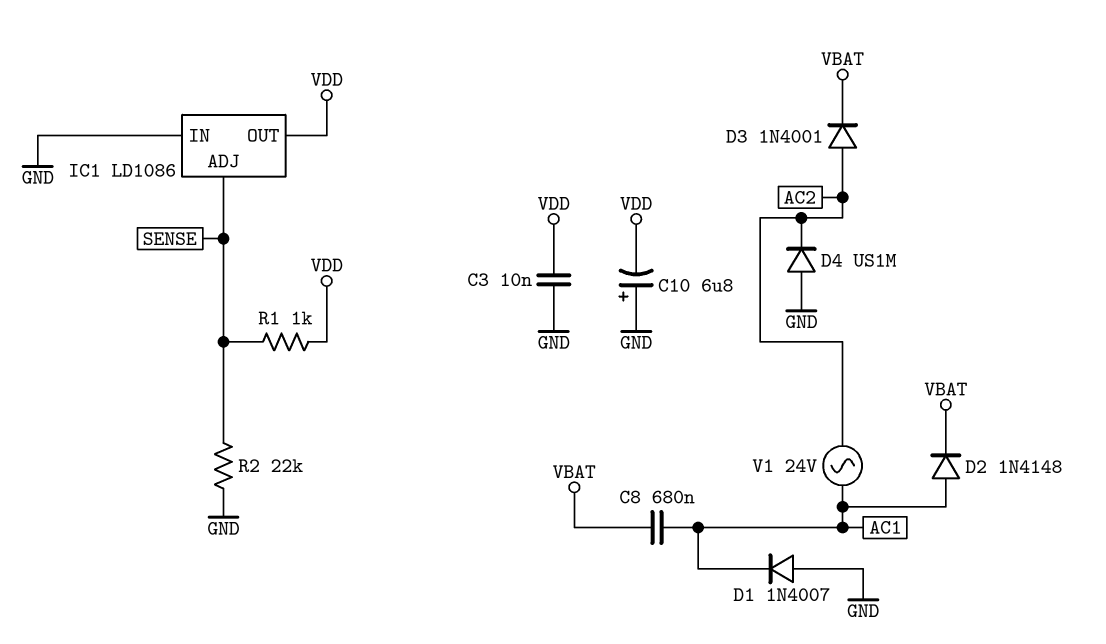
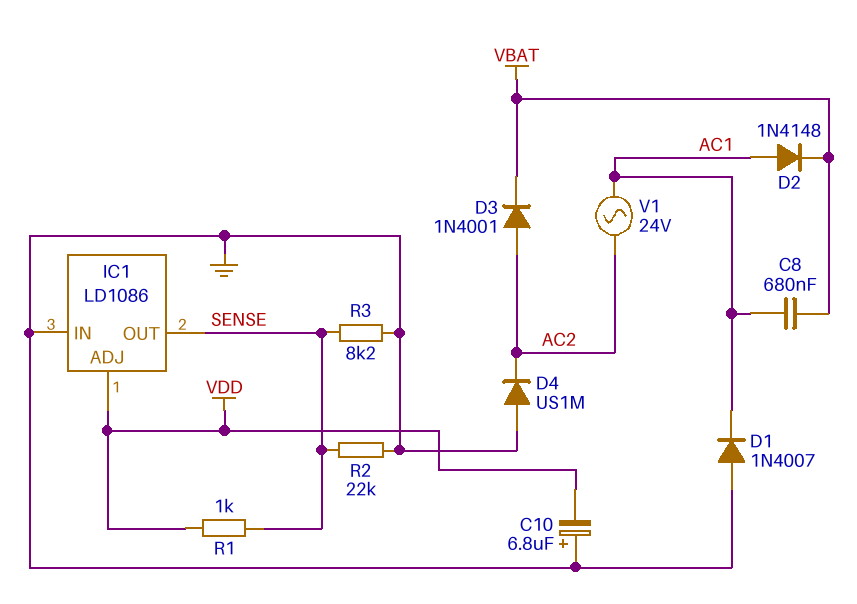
C3: 10nF (GND, VDD) -> none
IC1 pin ADJ: SENSE -> VDD
IC1 pin OUT: VDD -> SENSE
R3: none -> 8.2k (GND, SENSE)

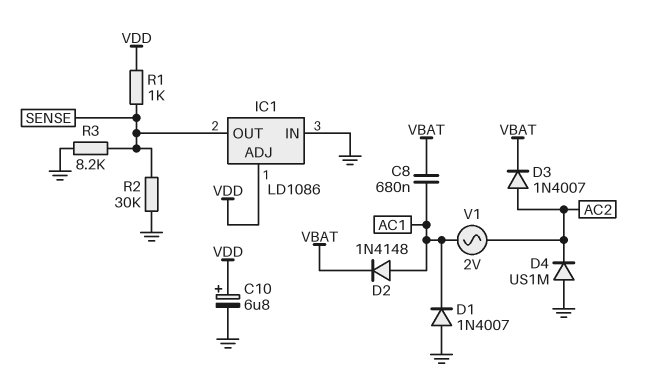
C10: 6.8uF (plus GND, minus VDD) -> 6.8uF (plus VDD, minus GND)
D3: diode 1N4001 (A AC2, K VBAT) -> diode 1N4007 (A AC2, K VBAT)
R2: 22k (GND, SENSE) -> 30k (GND, SENSE)
V1: AC 24V (AC1, AC2) -> AC 2V (AC1, AC2)

